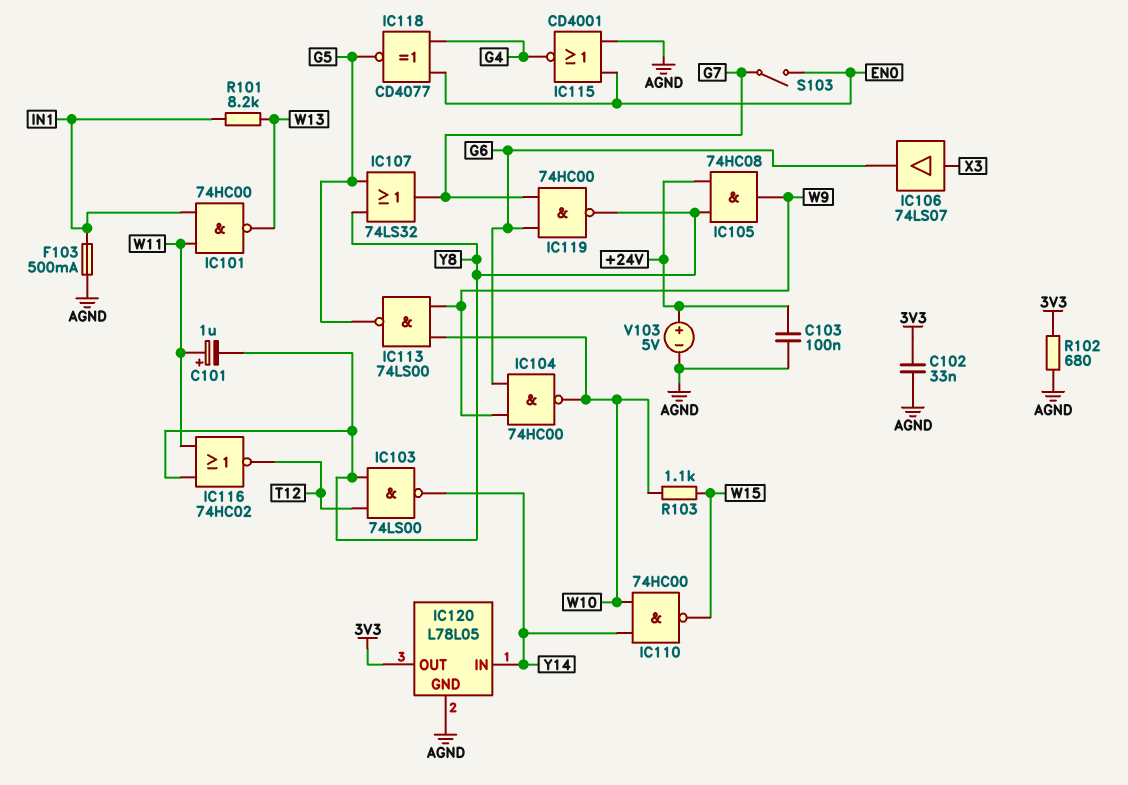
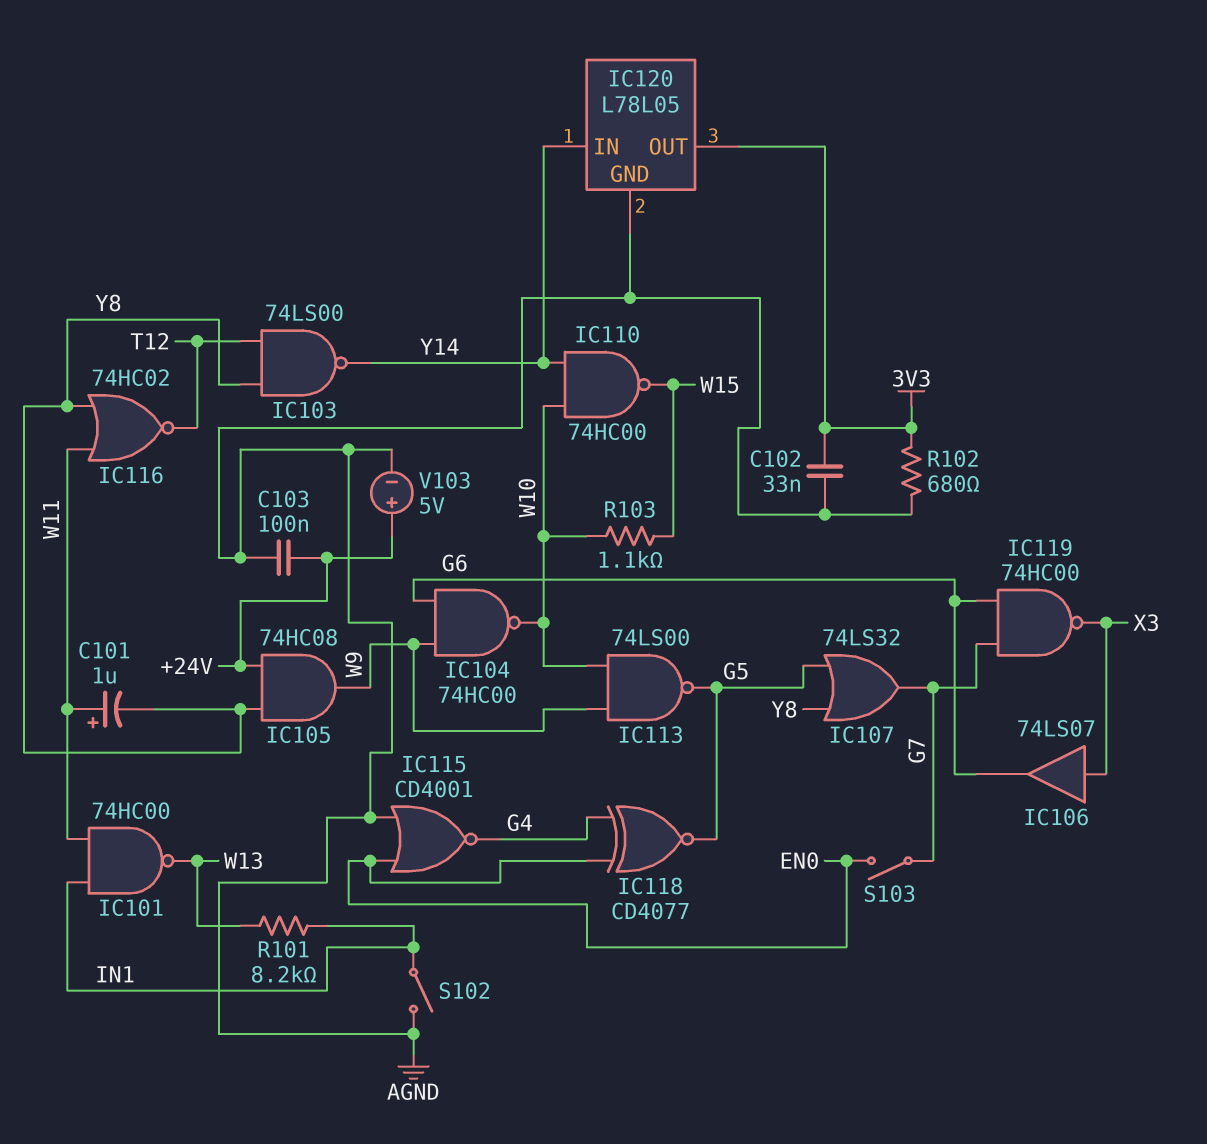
F103: 500mA (AGND, IN1) -> none
IC119: NAND 74HC00 (in G6, in G7, out Y8) -> NAND 74HC00 (in G6, in G7, out X3)
S102: none -> switch (AGND, IN1)

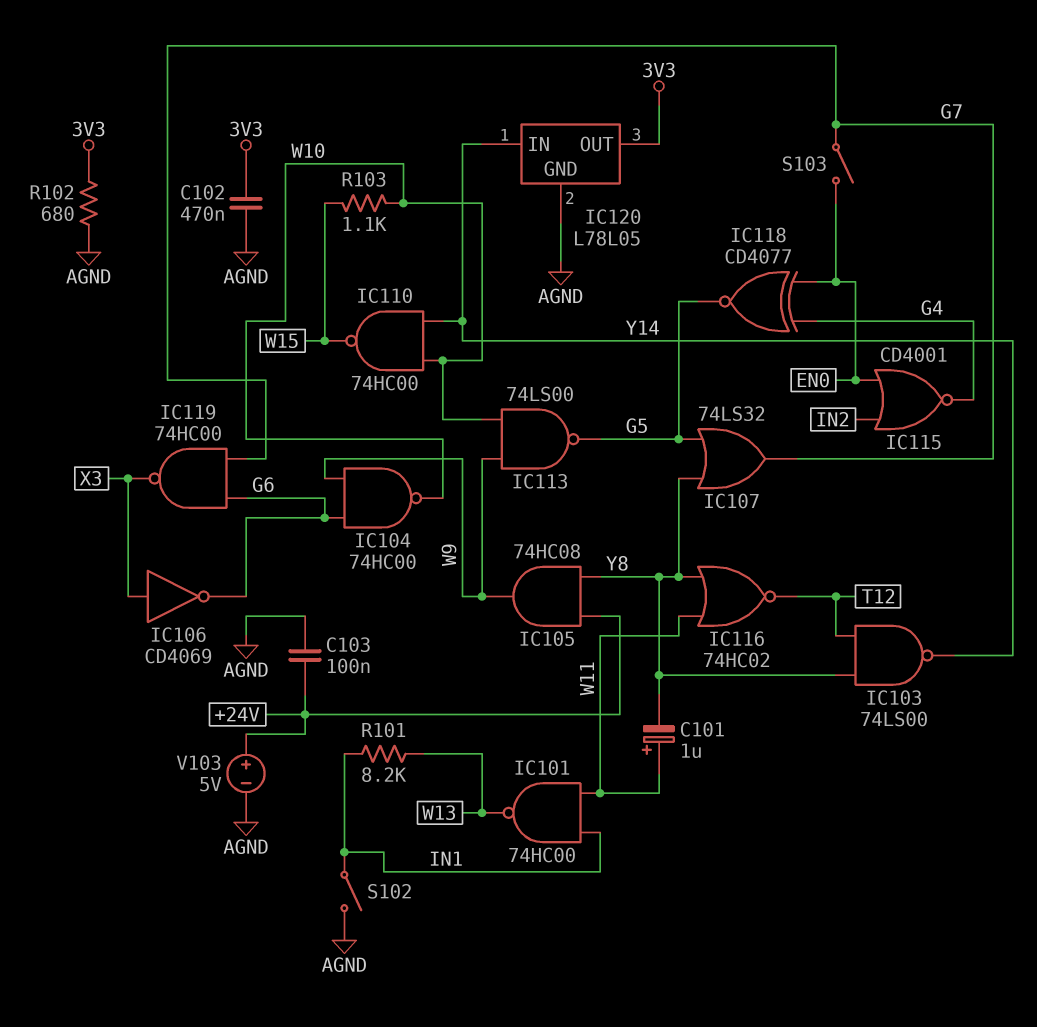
C102: 33nF (3V3, AGND) -> 470nF (3V3, AGND)
IC106: buffer 74LS07 (in X3, out G6) -> NOT CD4069 (in X3, out G6)
IC115: NOR CD4001 (in AGND, in EN0, out G4) -> NOR CD4001 (in EN0, in IN2, out G4)

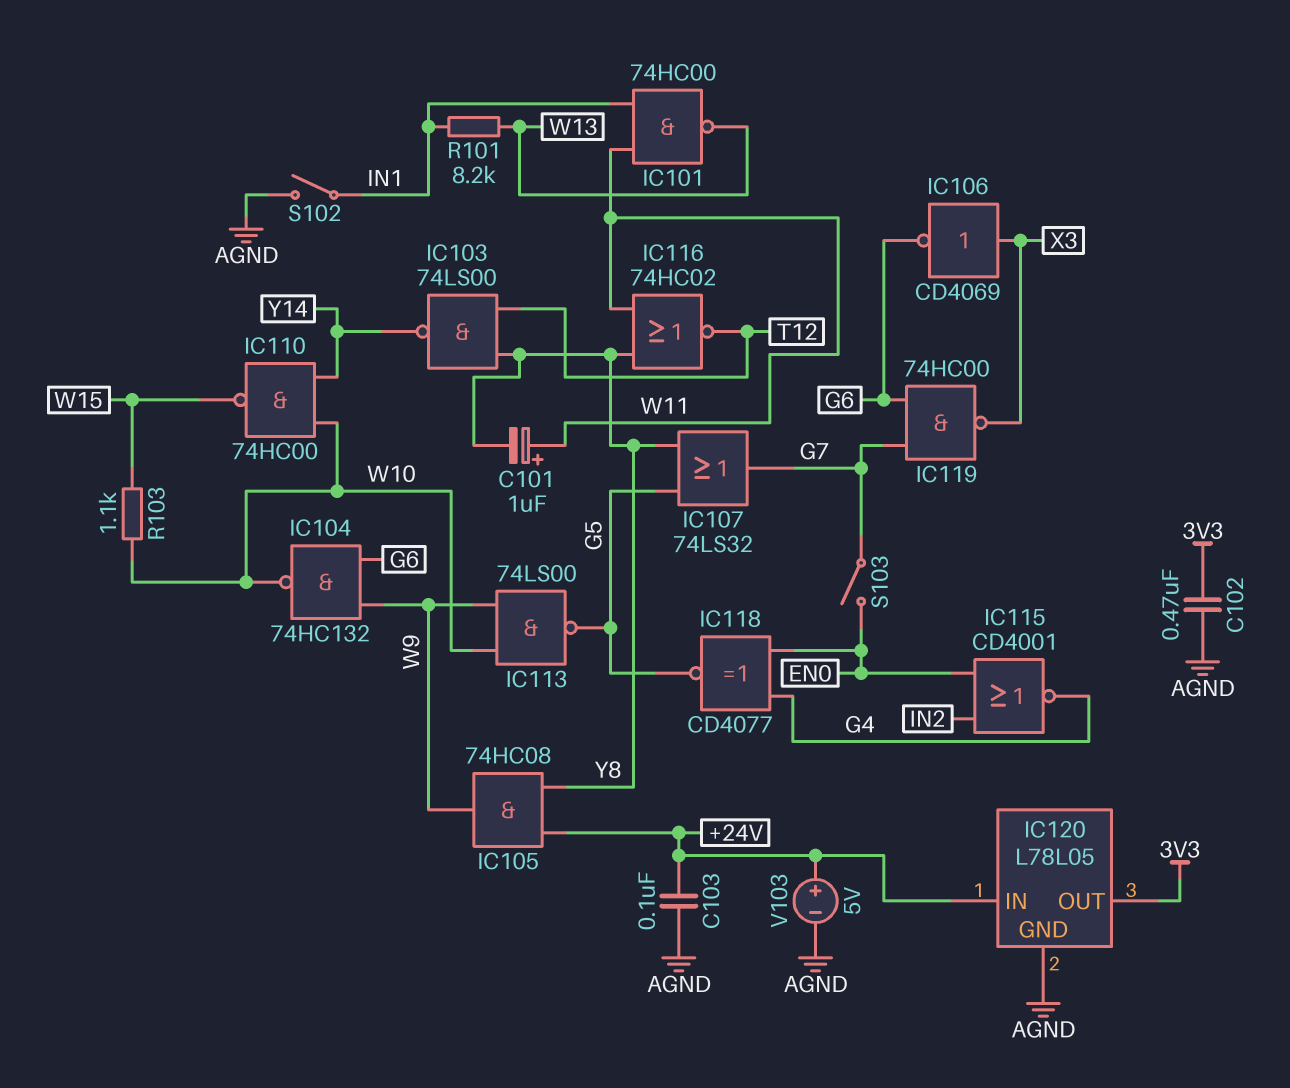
IC104: NAND 74HC00 (in G6, in W9, out W10) -> NAND 74HC132 (in G6, in W9, out W10)
IC120 pin IN: Y14 -> +24V
R102: 680 (3V3, AGND) -> none

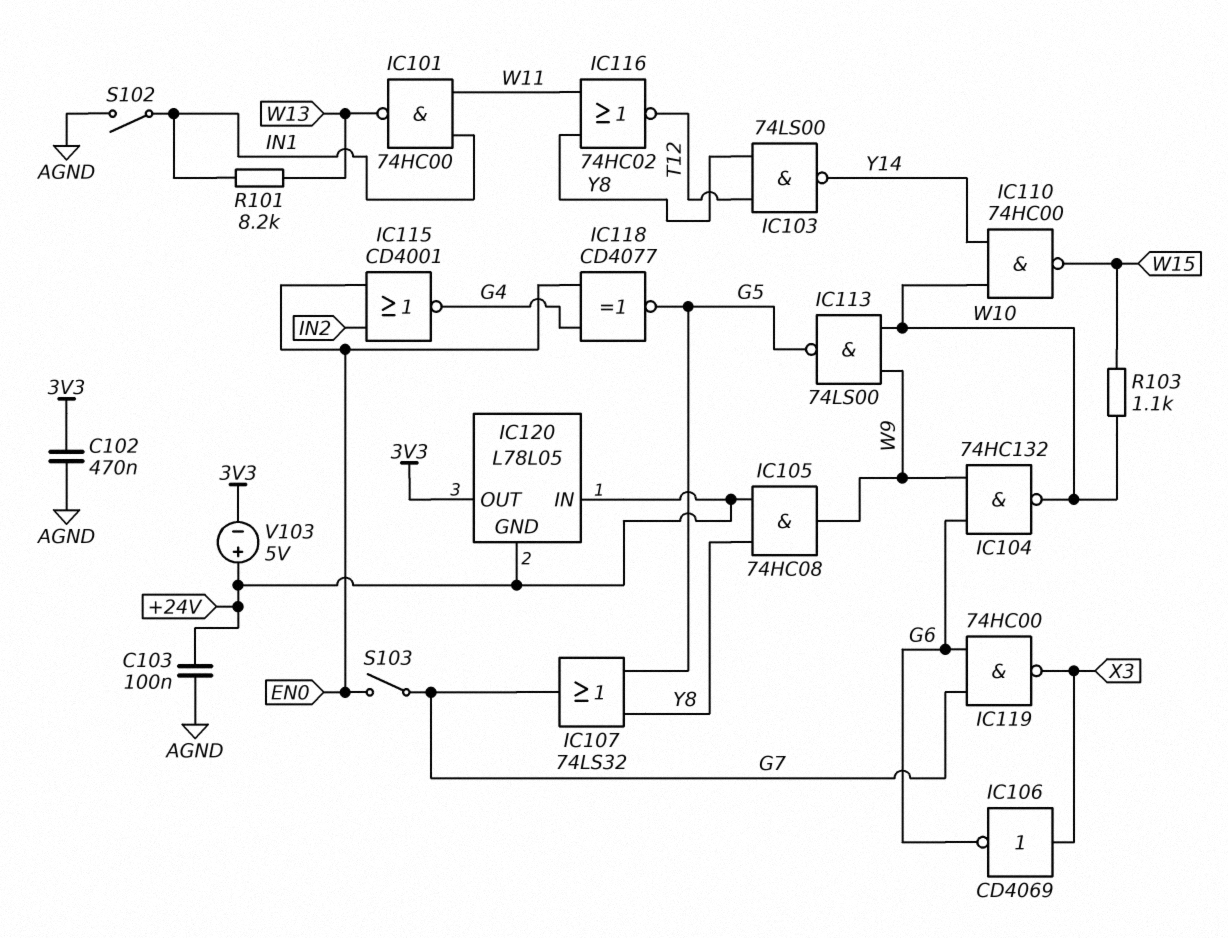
C101: 1uF (plus W11, minus Y8) -> none
IC120 pin GND: AGND -> +24V
V103: 5V (plus +24V, minus AGND) -> 5V (plus +24V, minus 3V3)

